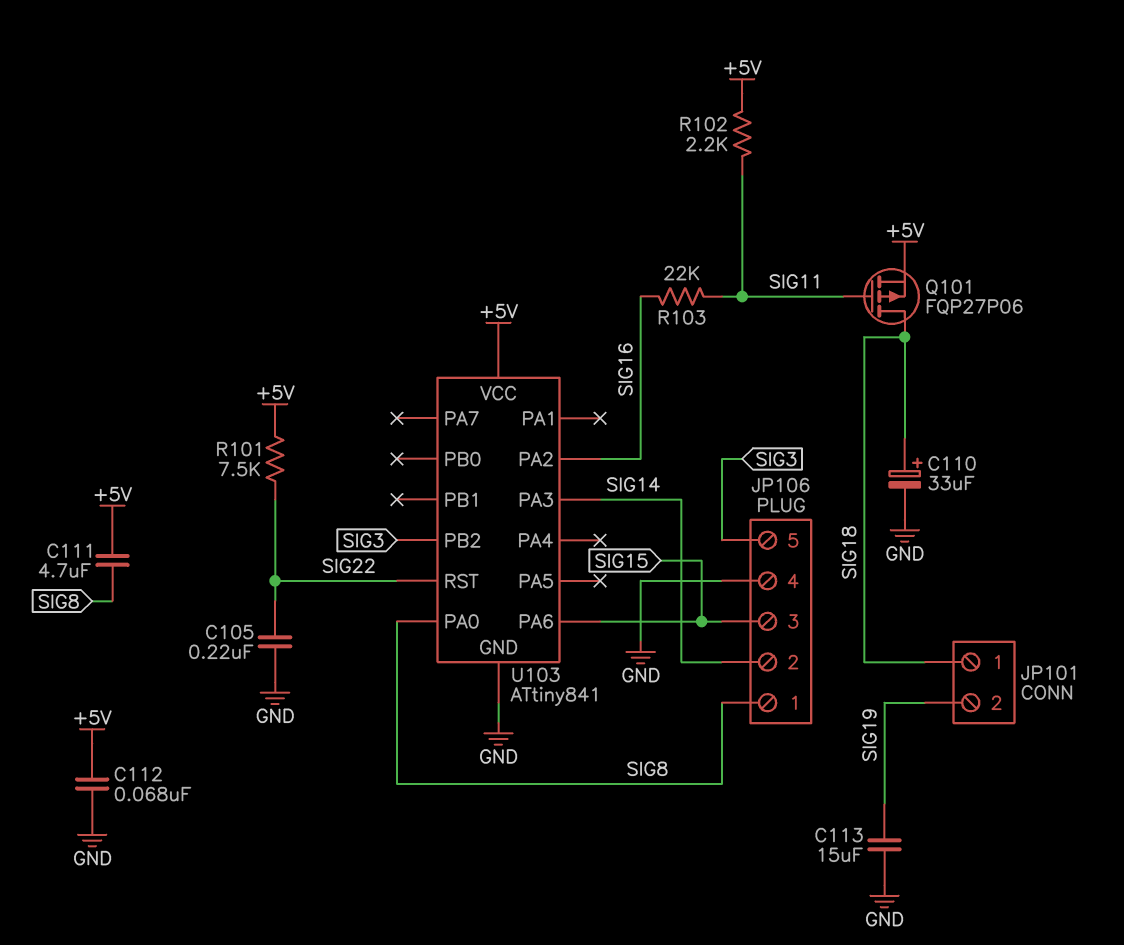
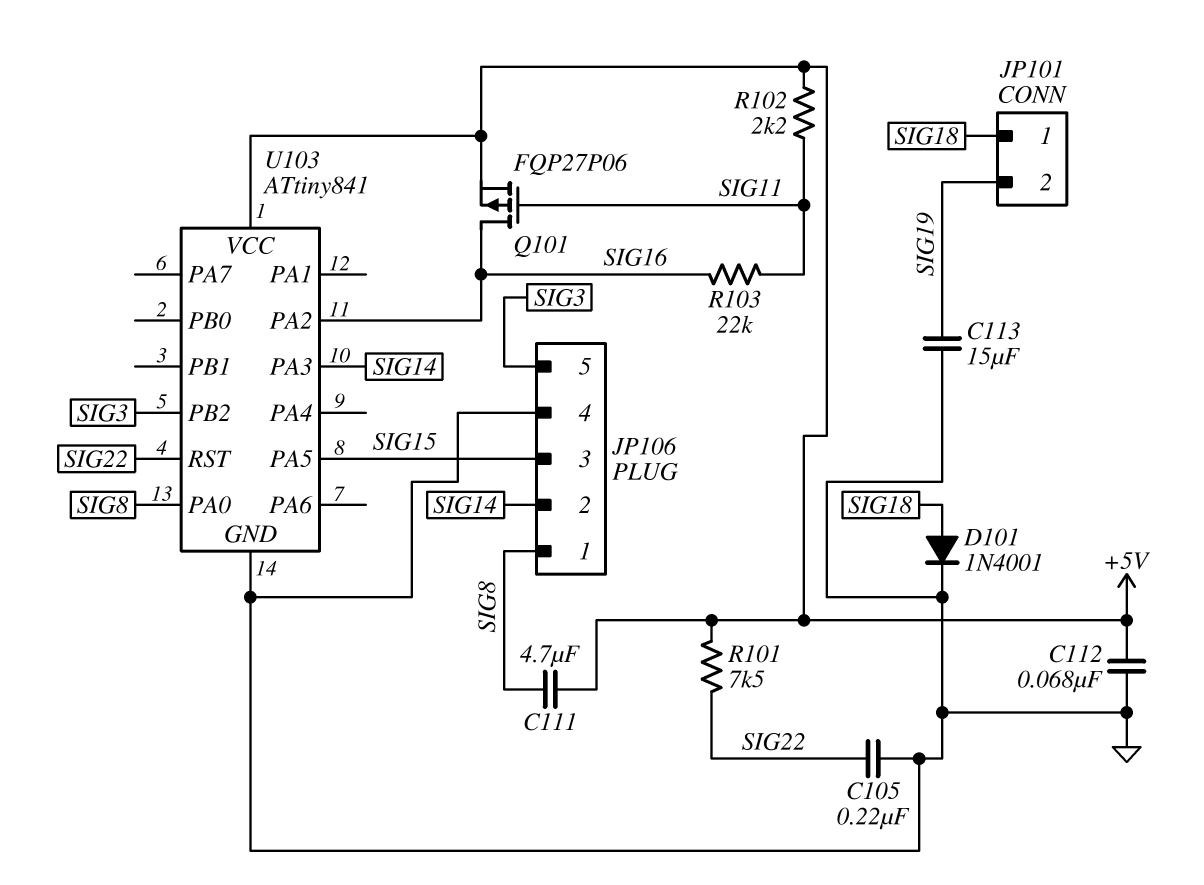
C110: 33uF (plus SIG18, minus GND) -> none
D101: none -> diode 1N4001 (A SIG18, K GND)
Q101: PMOS FQP27P06 (G SIG11, D SIG18, S +5V) -> PMOS FQP27P06 (G SIG11, D SIG16, S +5V)
U103 pin PA5: none -> SIG15
U103 pin PA6: SIG15 -> none

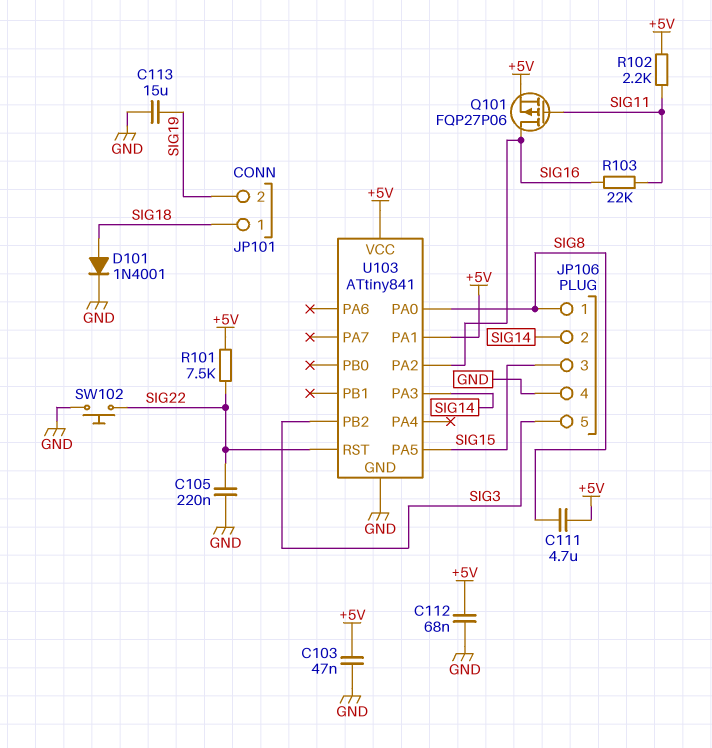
C103: none -> 47nF (+5V, GND)
SW102: none -> button (GND, SIG22)
U103 pin PA1: none -> +5V

